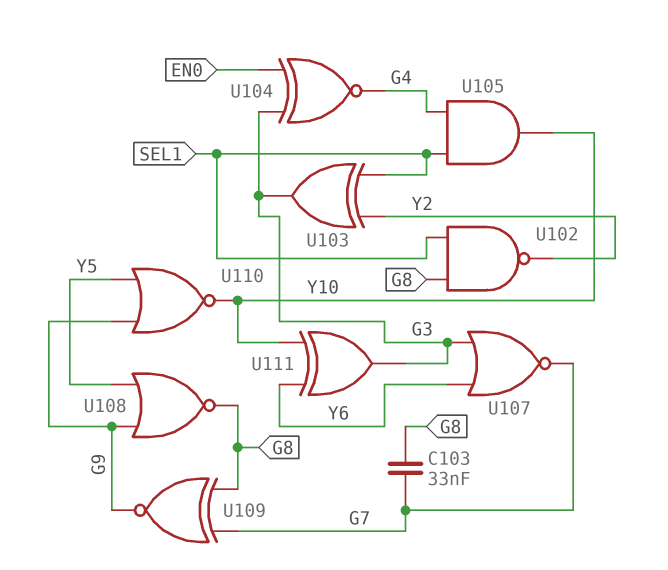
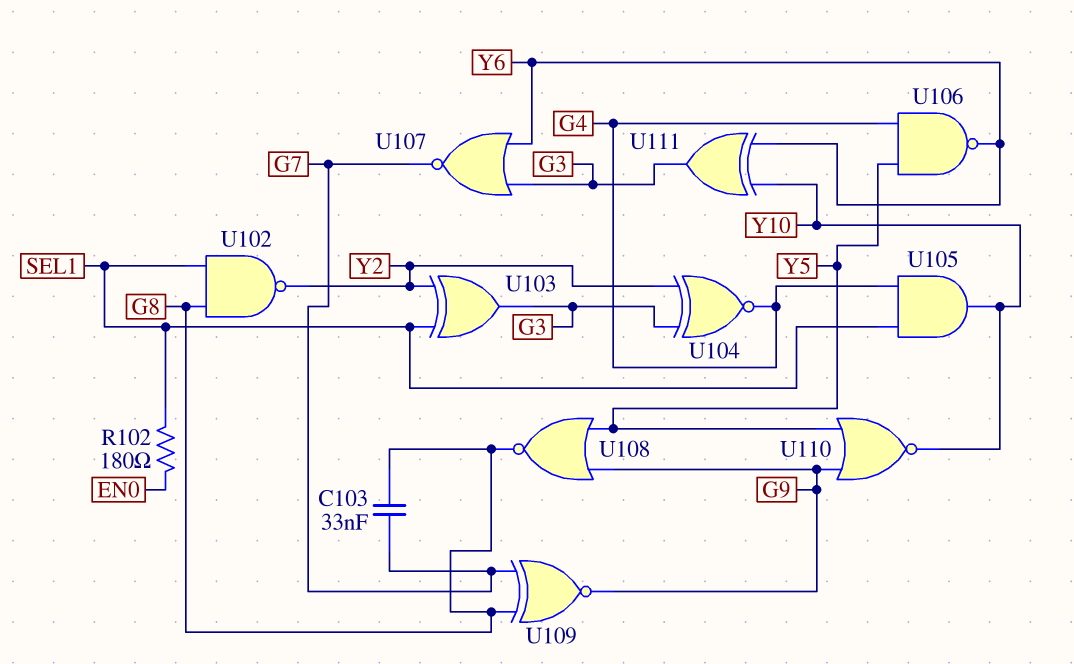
R102: none -> 180 (EN0, SEL1)
U104: XNOR (in EN0, in G3, out G4) -> XNOR (in G3, in Y2, out G4)
U106: none -> NAND (in G4, in Y5, out Y6)

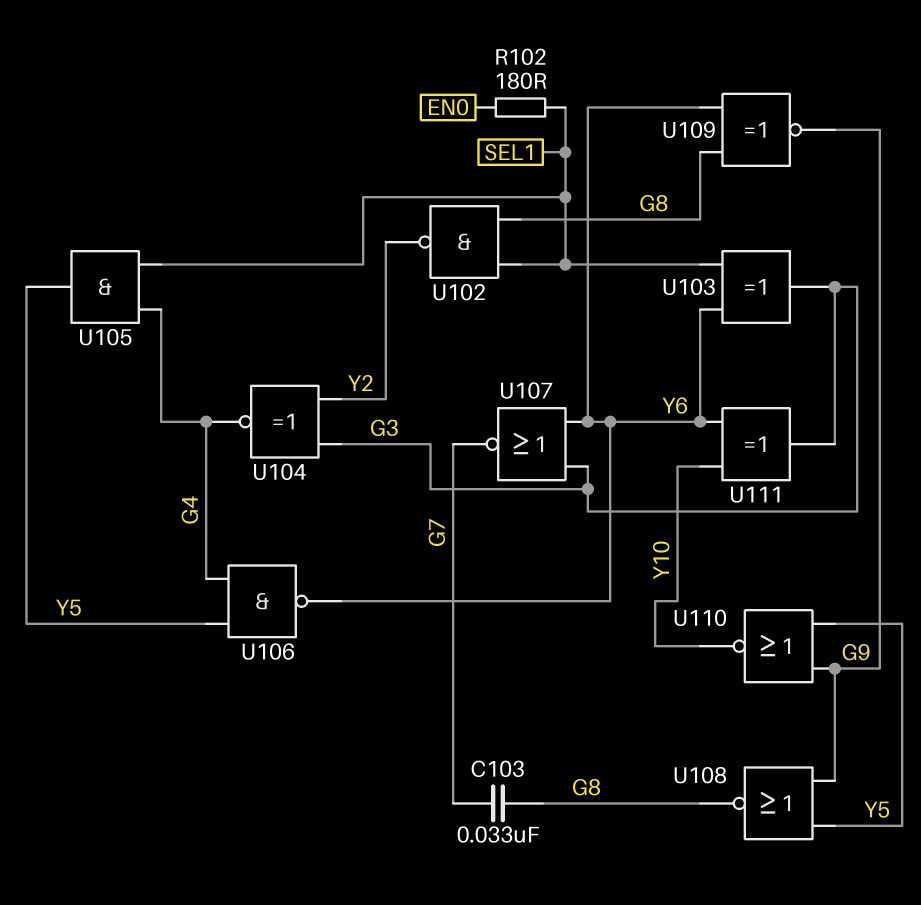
U103: XOR (in SEL1, in Y2, out G3) -> XOR (in SEL1, in Y6, out G3)
U105: AND (in G4, in SEL1, out Y10) -> AND (in G4, in SEL1, out Y5)
U109: XNOR (in G7, in G8, out G9) -> XNOR (in G8, in Y6, out G9)

